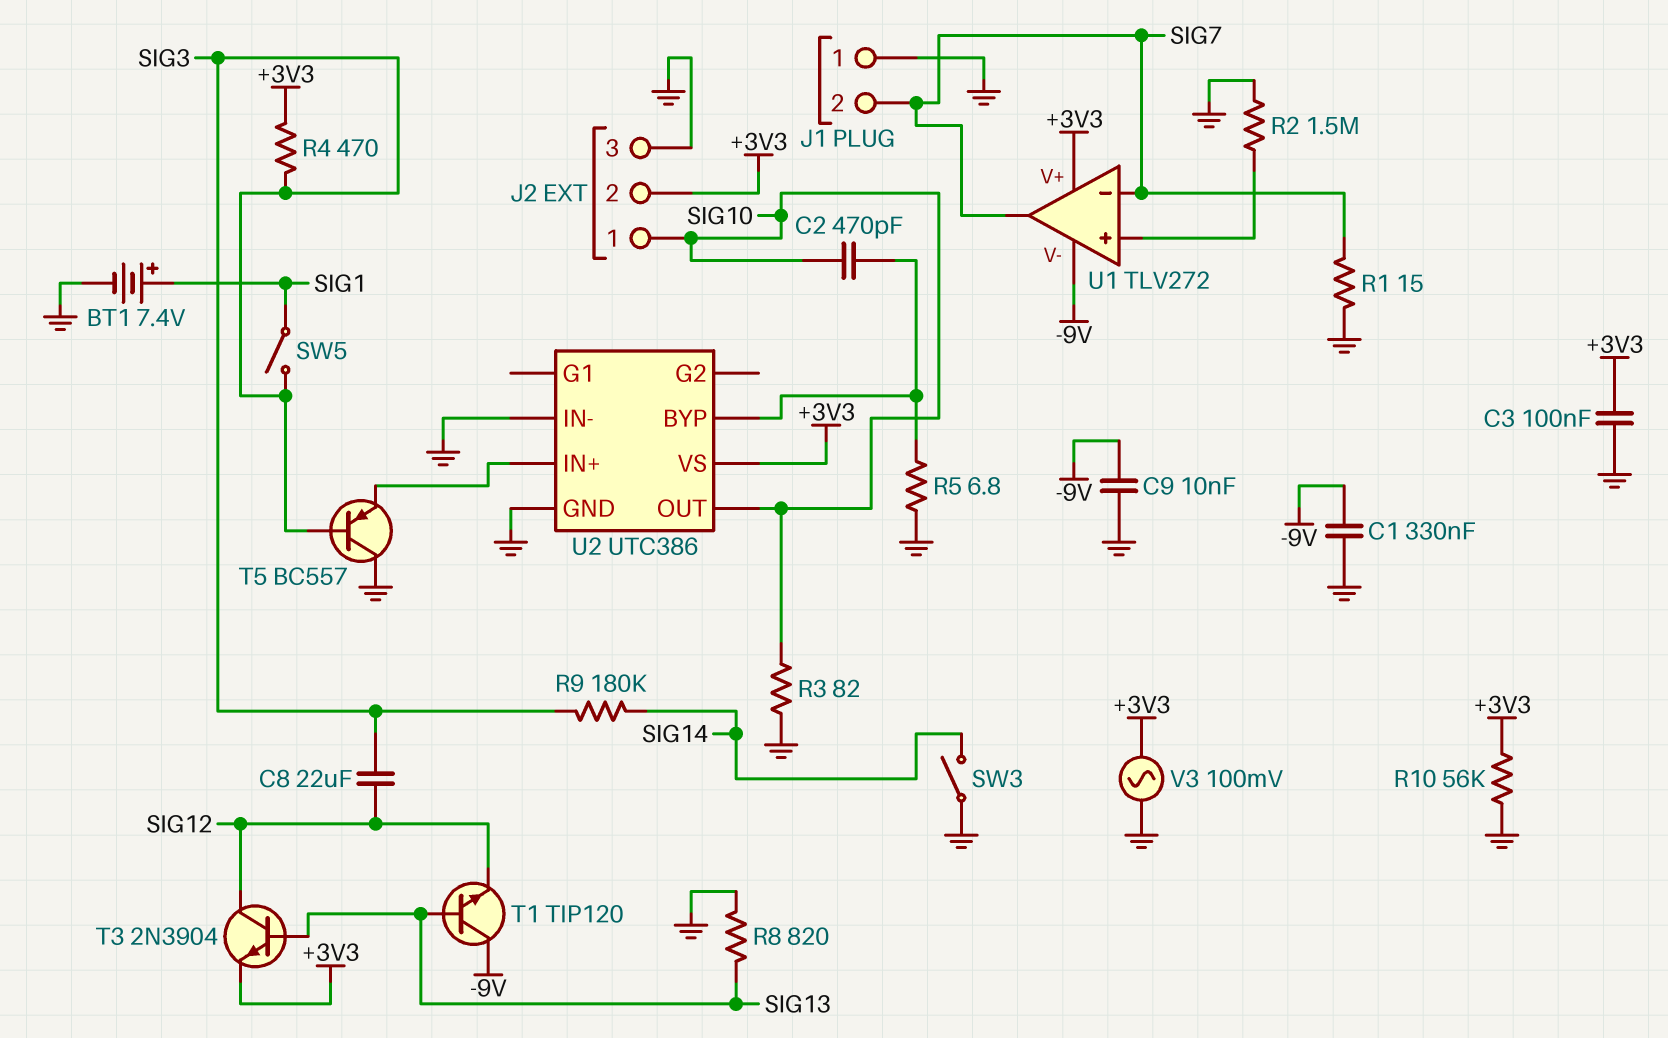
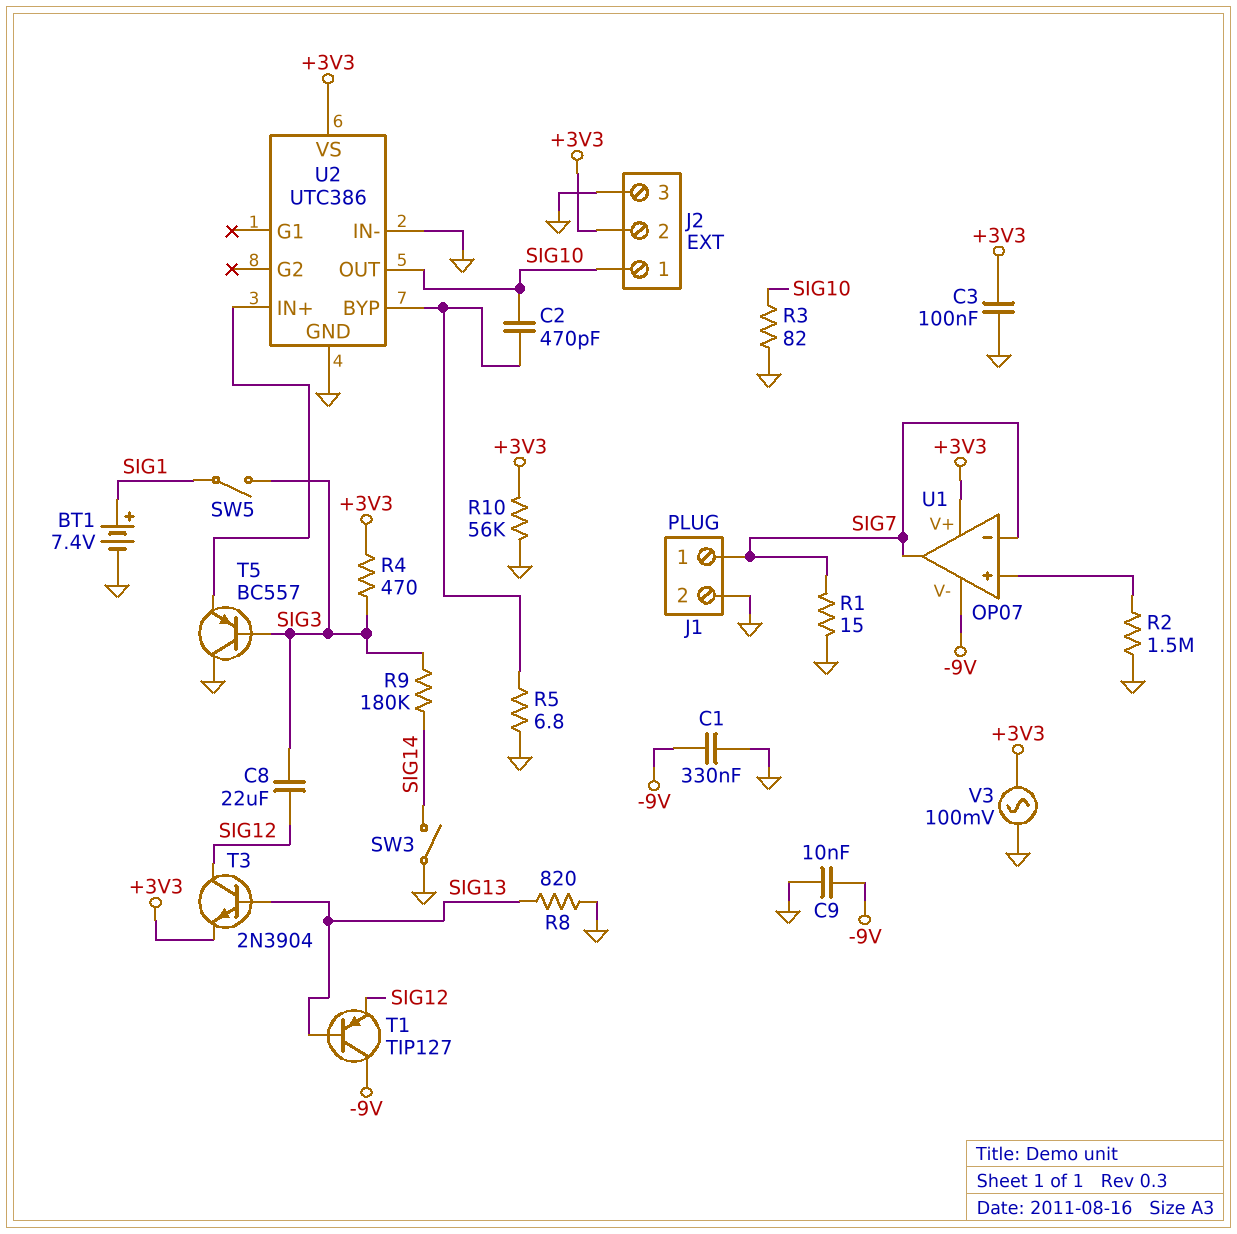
J1 pin 1: GND -> SIG7
J1 pin 2: SIG7 -> GND
T1: NPN TIP120 (B SIG13, C -9V, E SIG12) -> PNP TIP127 (B SIG13, C -9V, E SIG12)
U1: TLV272 -> OP07

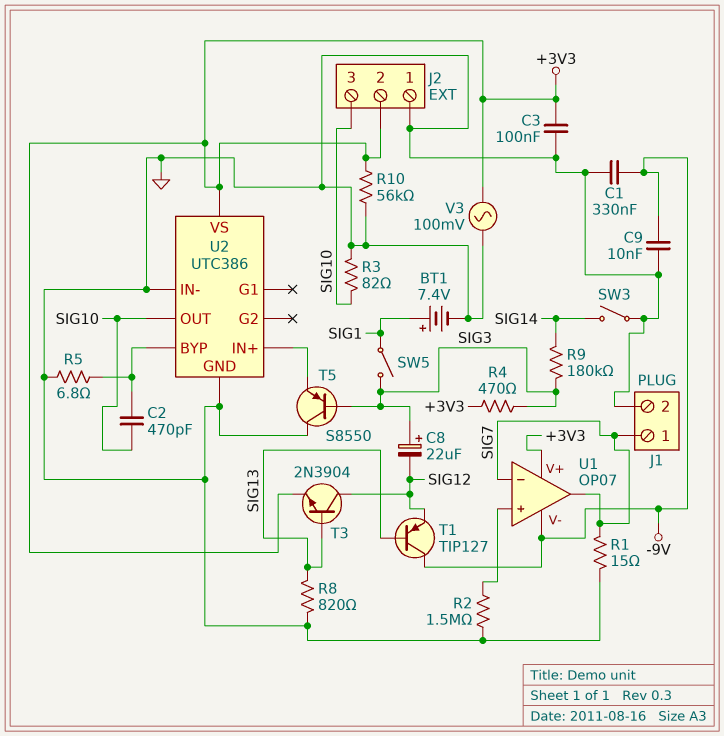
C8: 22uF (SIG3, SIG12) -> 22uF (plus SIG3, minus SIG12)
J2 pin 1: SIG10 -> GND
J2 pin 3: GND -> SIG10
T5: PNP BC557 (B SIG3, C GND, E U2/IN+) -> PNP S8550 (B SIG3, C GND, E U2/IN+)

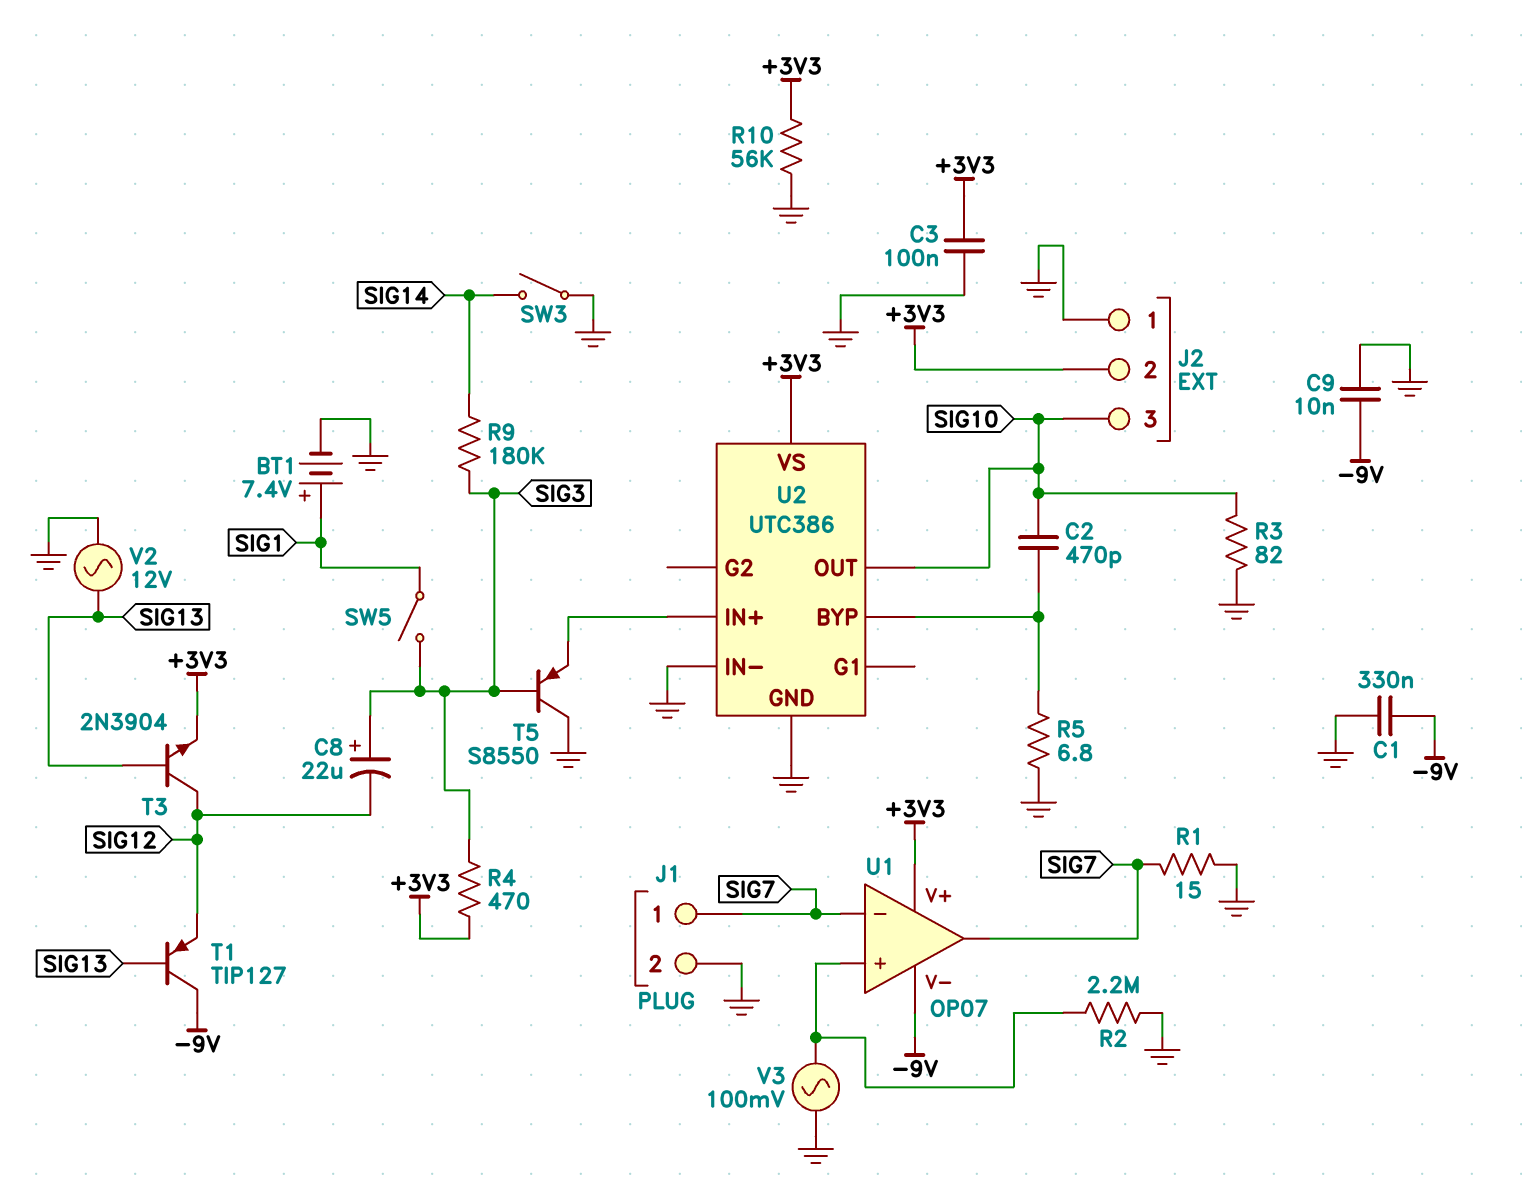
R2: 1.5M (GND, U1/in+) -> 2.2M (GND, U1/in+)
R8: 820 (GND, SIG13) -> none
V2: none -> AC 12V (GND, SIG13)
V3: AC 100mV (+3V3, GND) -> AC 100mV (GND, U1/in+)

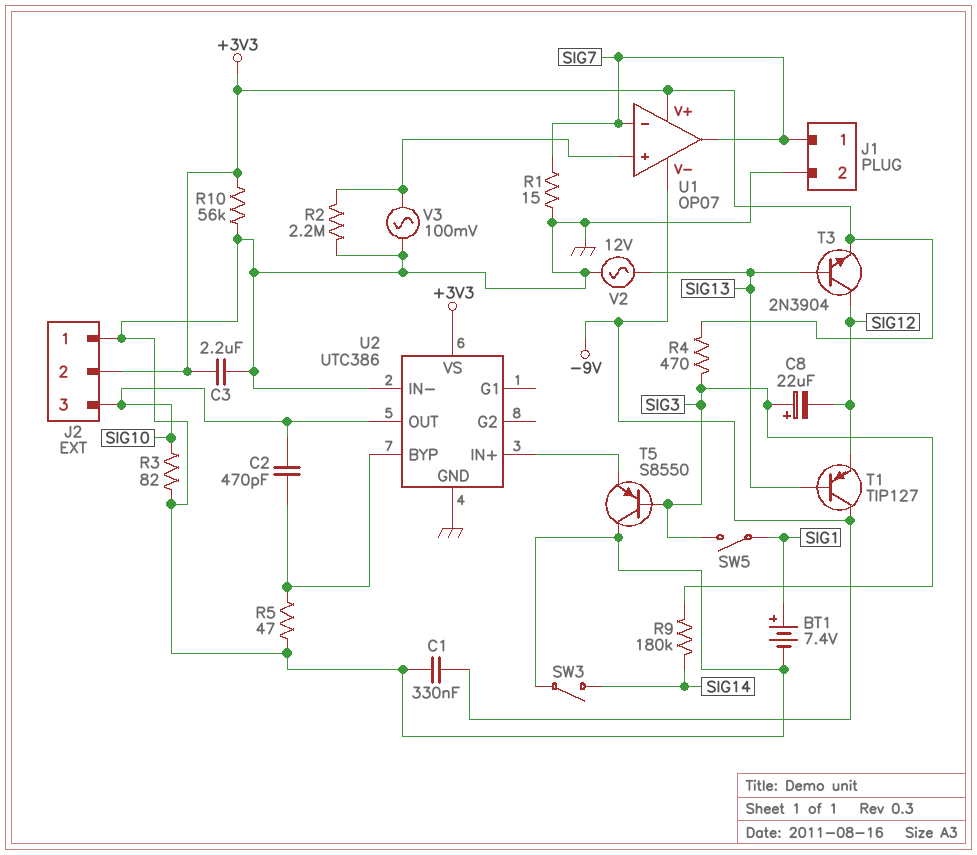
C3: 100nF (+3V3, GND) -> 2.2uF (+3V3, GND)
C9: 10nF (-9V, GND) -> none
R5: 6.8 (GND, U2/BYP) -> 47 (GND, U2/BYP)

